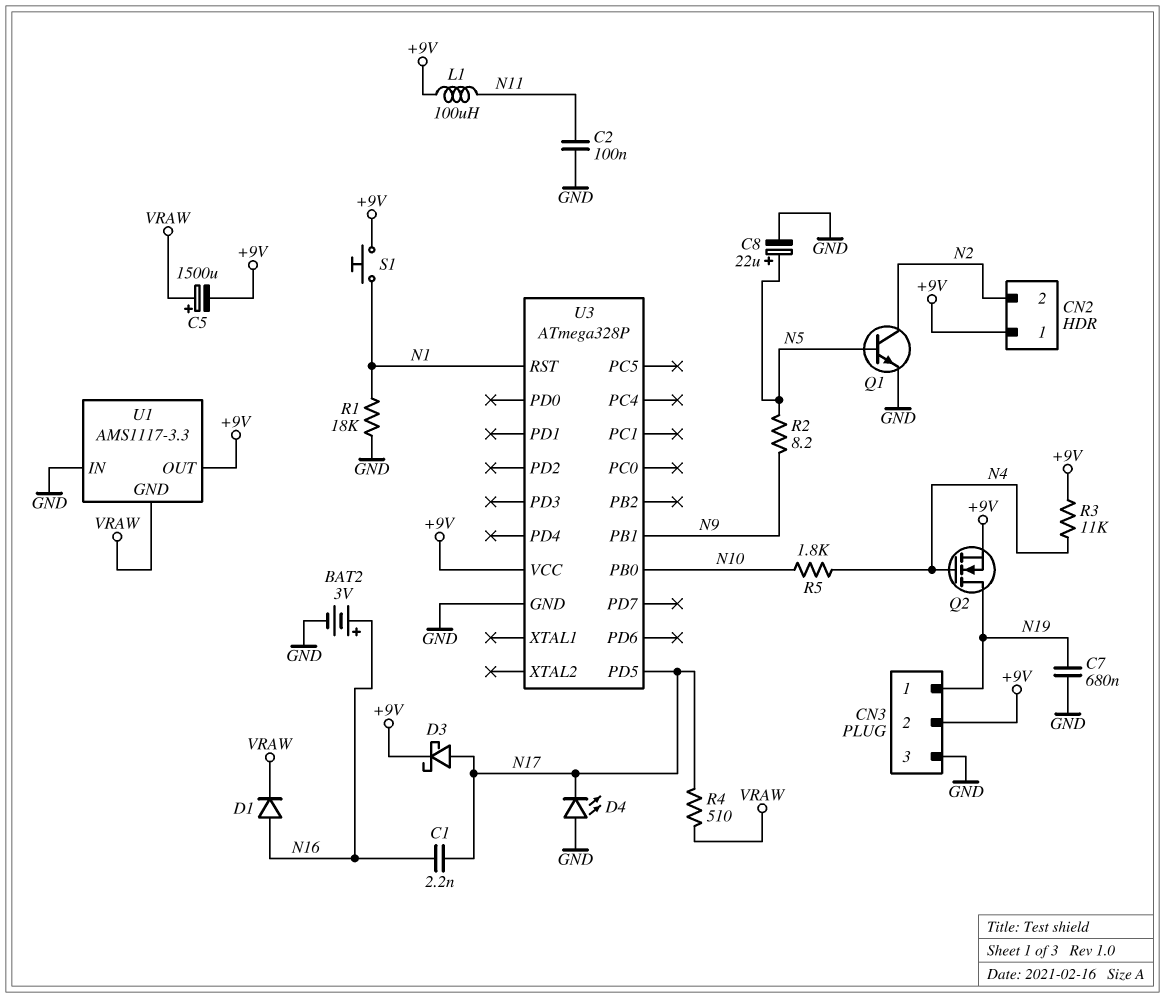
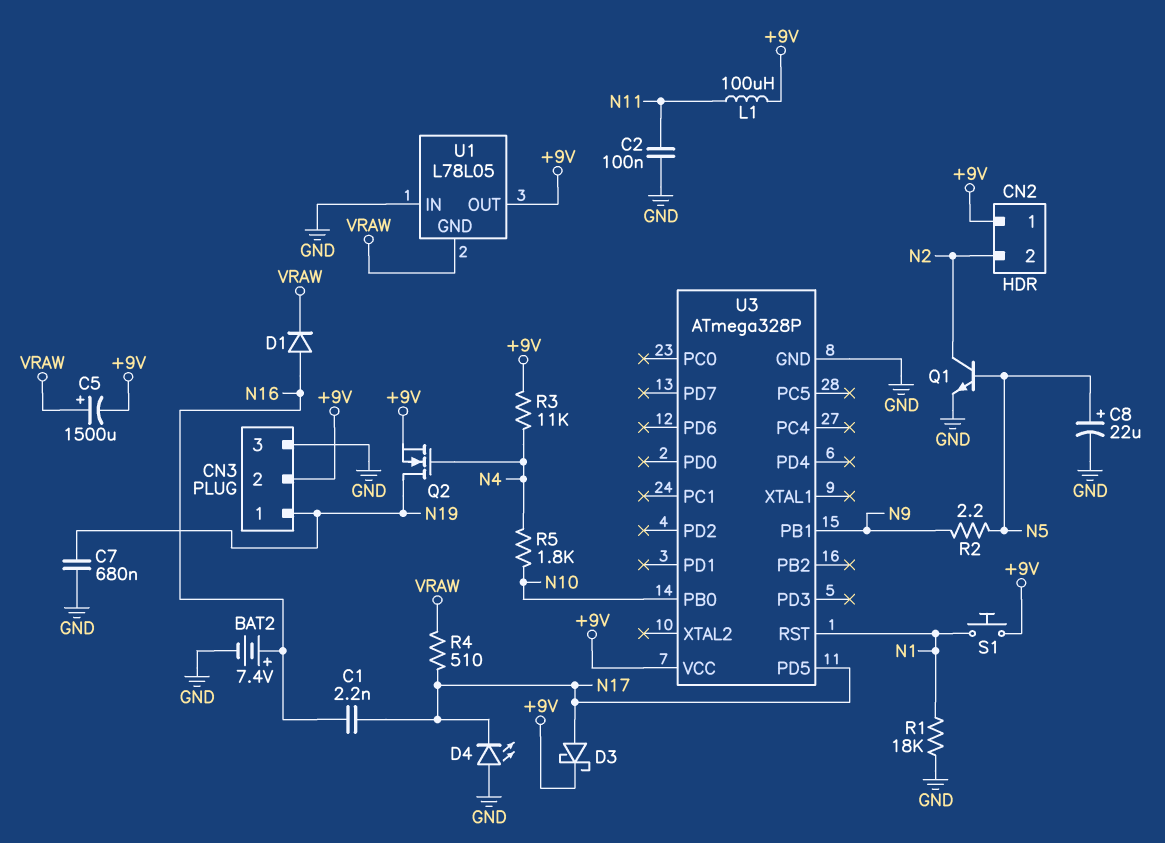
BAT2: 3V (plus N16, minus GND) -> 7.4V (plus N16, minus GND)
R2: 8.2 (N5, N9) -> 2.2 (N5, N9)
U1: AMS1117-3.3 -> L78L05

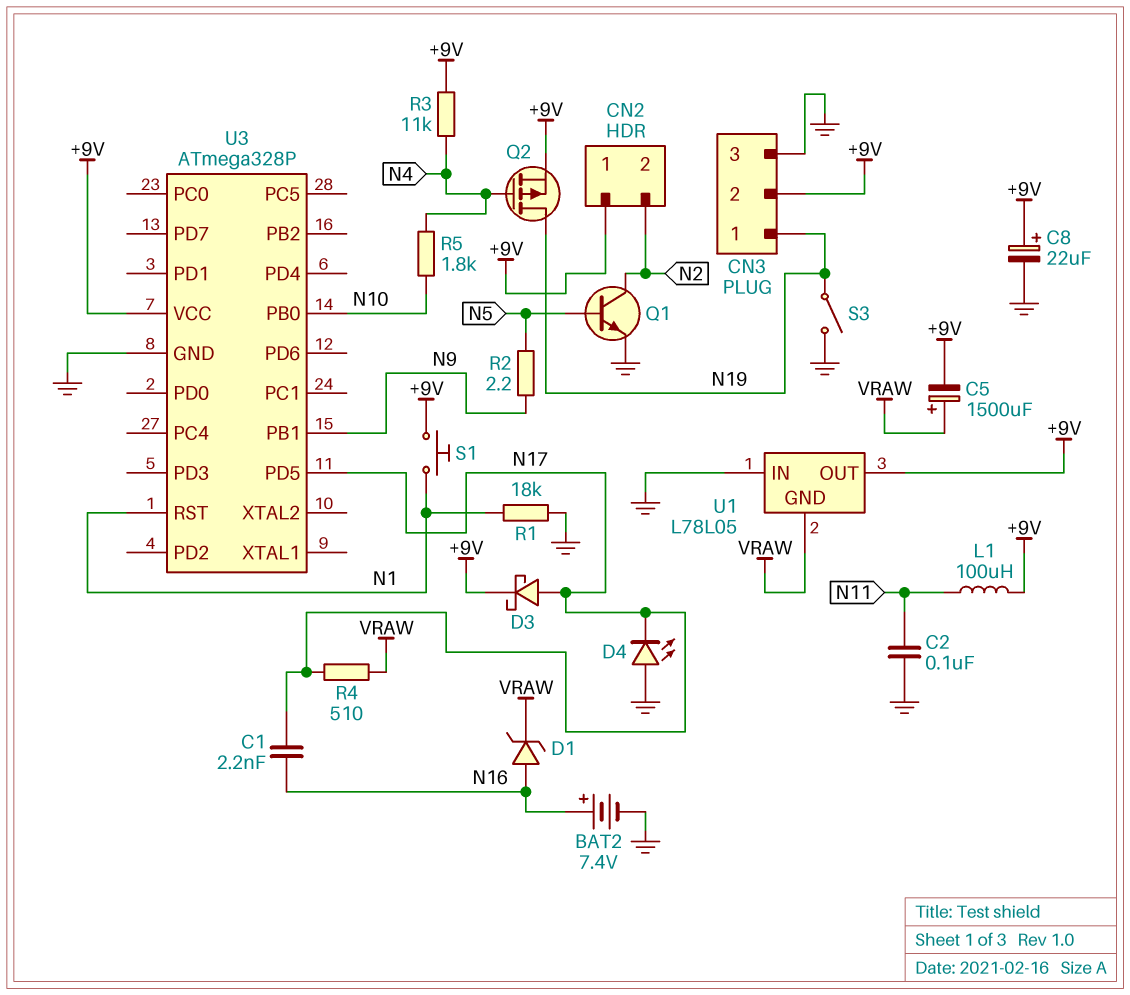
C7: 680nF (GND, N19) -> none
C8: 22uF (plus N5, minus GND) -> 22uF (plus +9V, minus GND)
D1: diode (A N16, K VRAW) -> zener (A N16, K VRAW)
Q2: NMOS (G N4, D N19, S +9V) -> PMOS (G N4, D N19, S +9V)
S3: none -> switch (GND, N19)

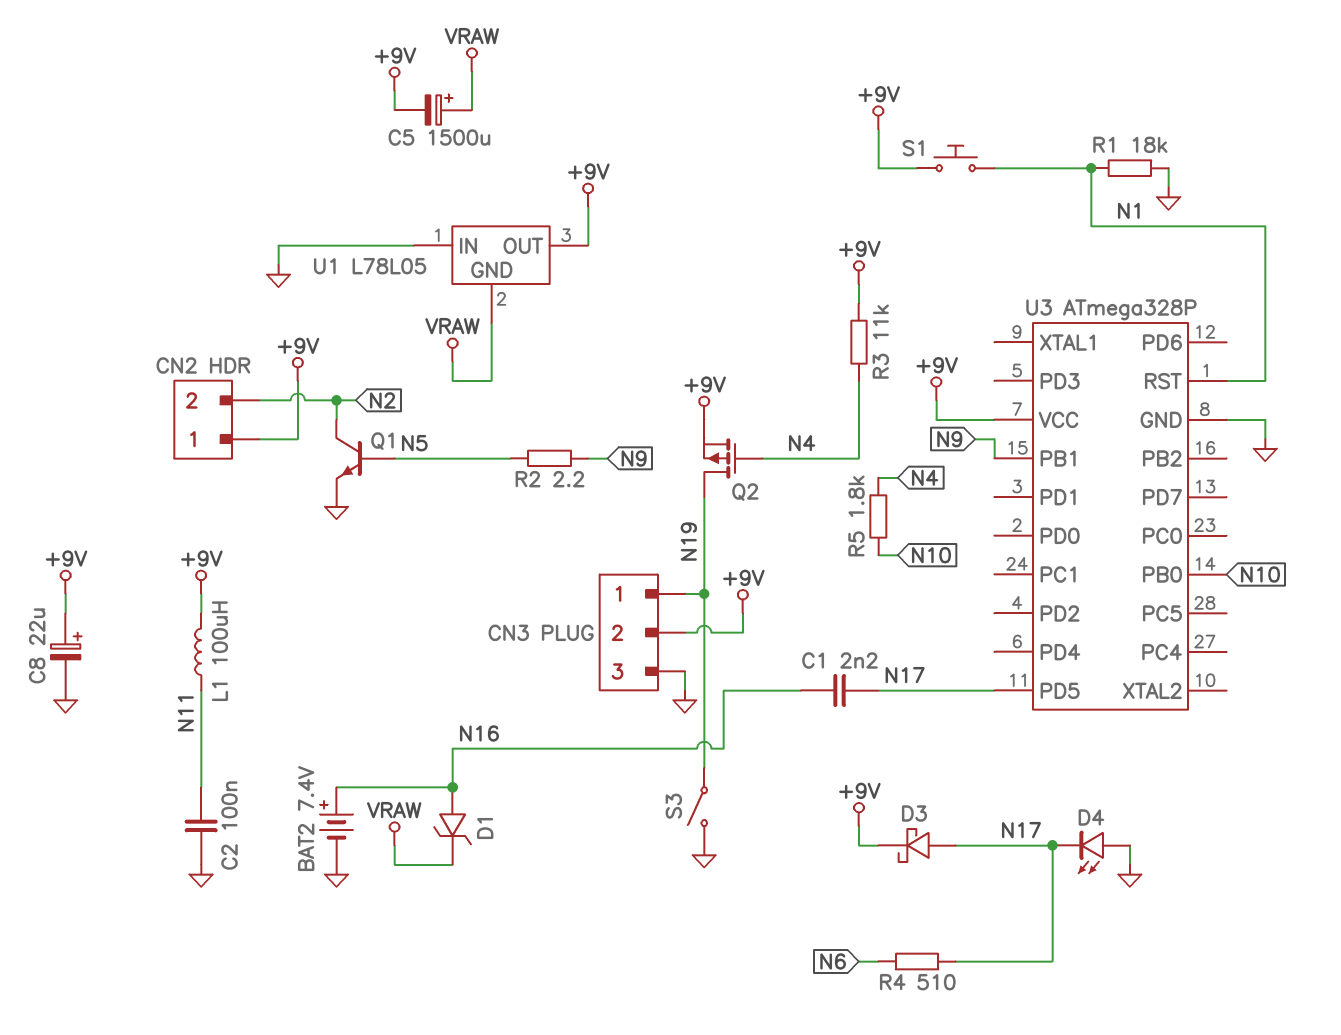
R4: 510 (N17, VRAW) -> 510 (N6, N17)

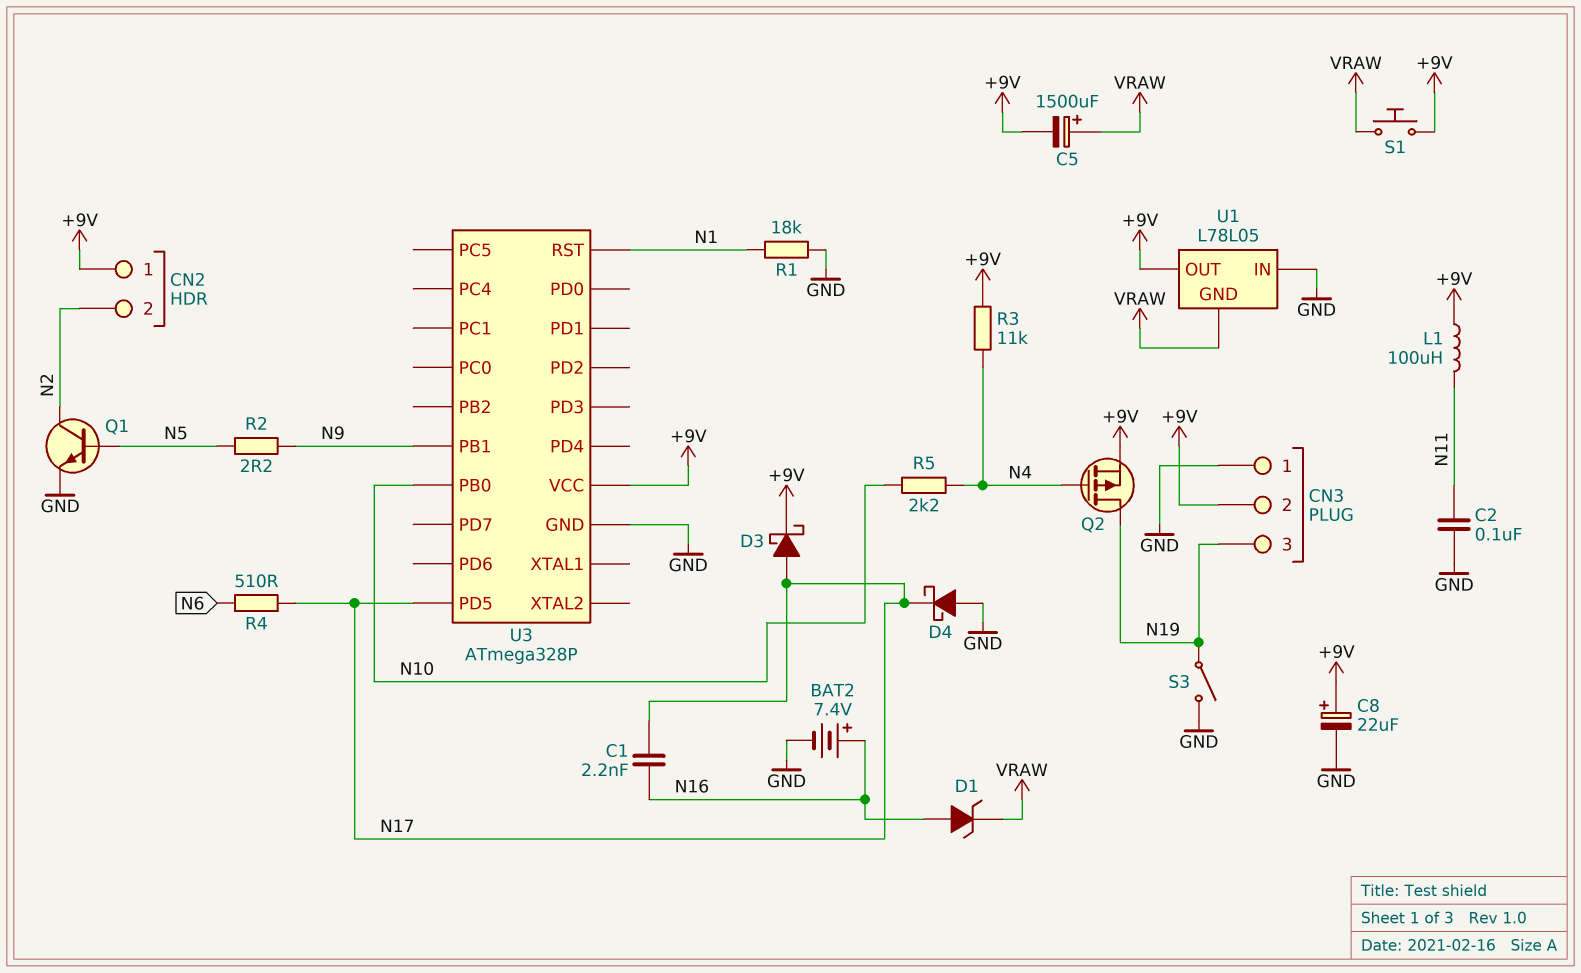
CN3 pin 1: N19 -> GND
CN3 pin 3: GND -> N19
D4: LED (A GND, K N17) -> schottky (A GND, K N17)
R5: 1.8k (N4, N10) -> 2.2k (N4, N10)
S1: button (+9V, N1) -> button (+9V, VRAW)

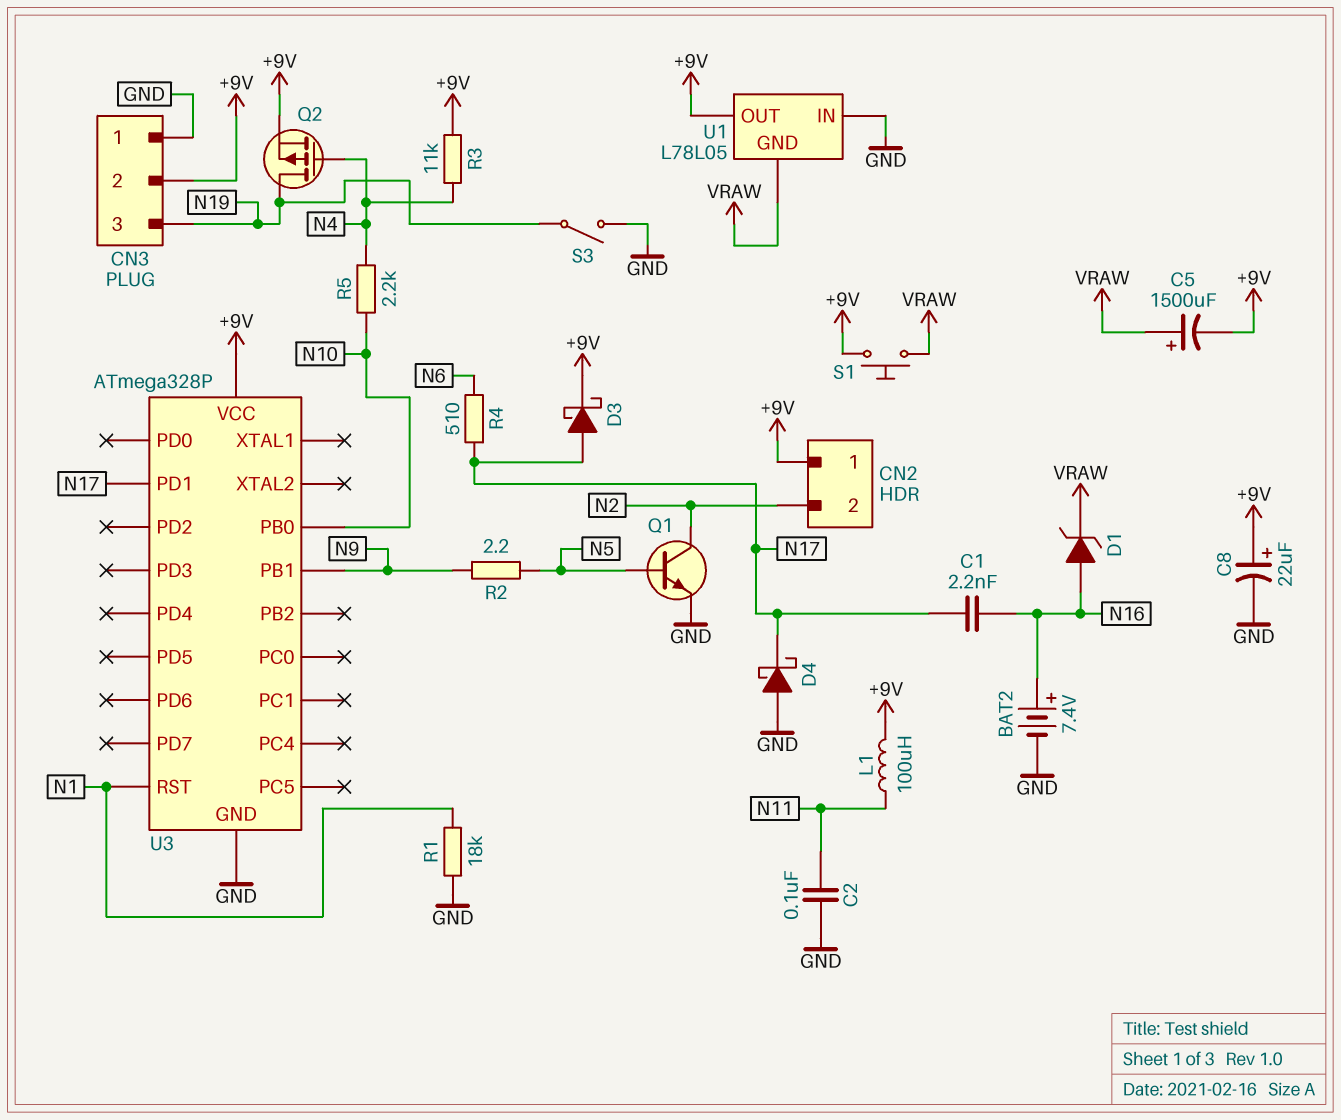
U3 pin PD1: none -> N17
U3 pin PD5: N17 -> none

